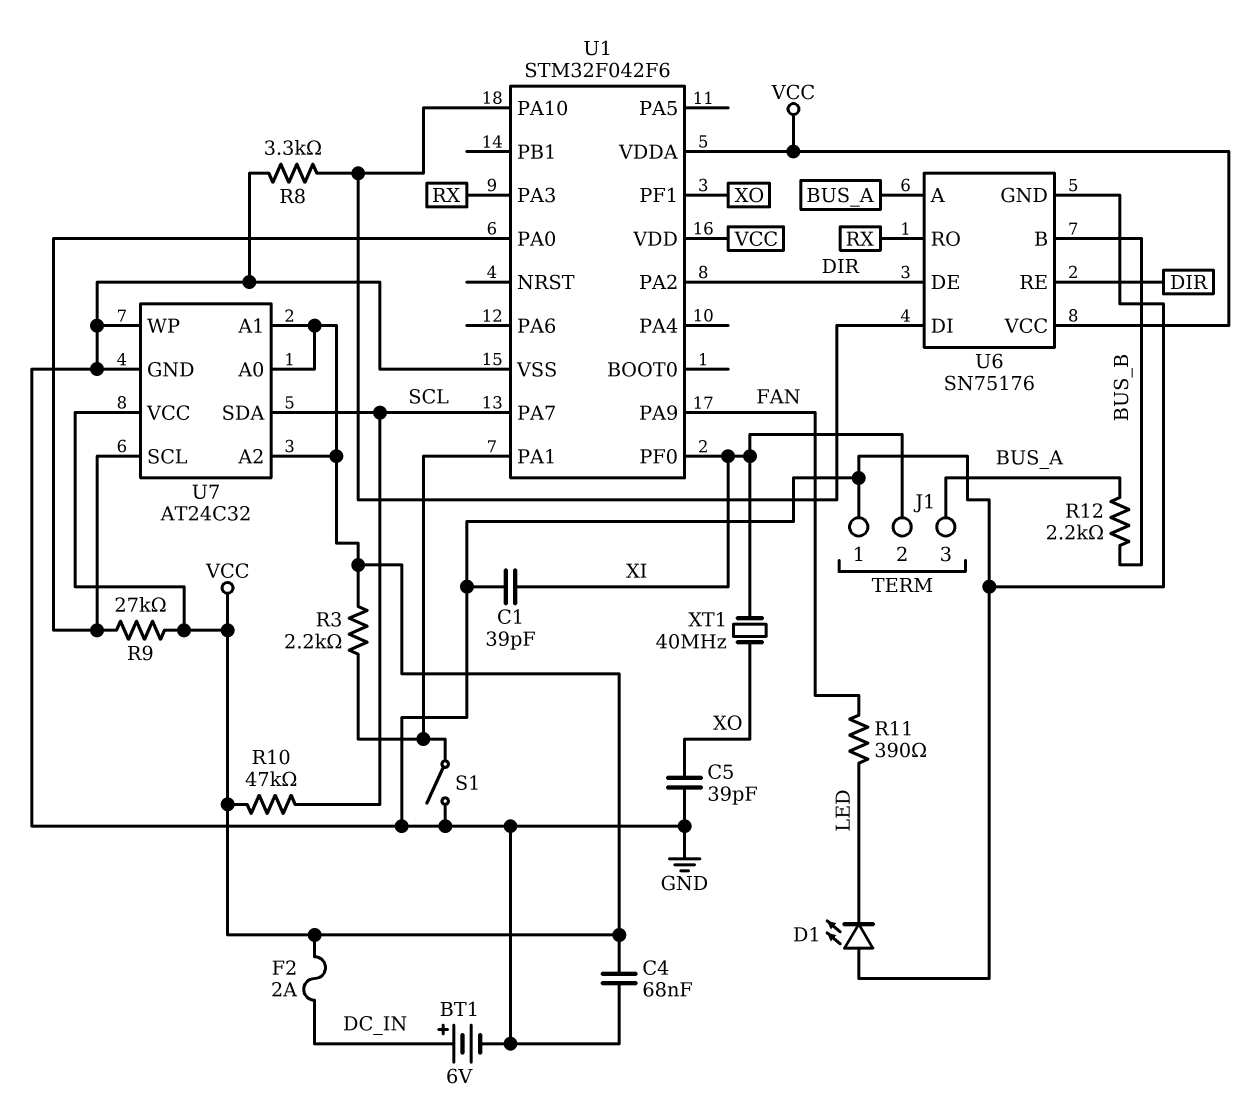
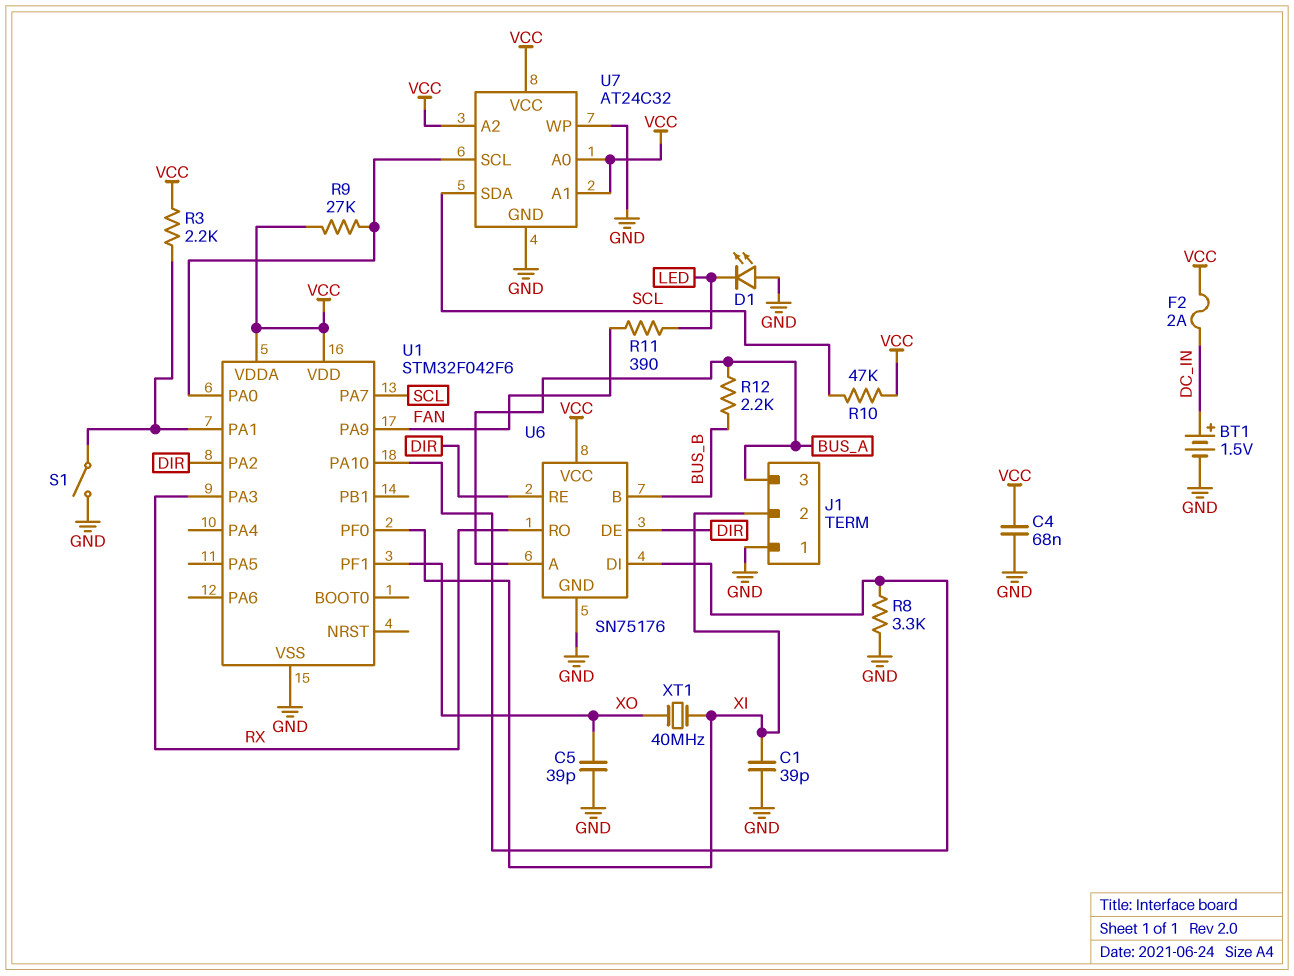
BT1: 6V (plus DC_IN, minus GND) -> 1.5V (plus DC_IN, minus GND)

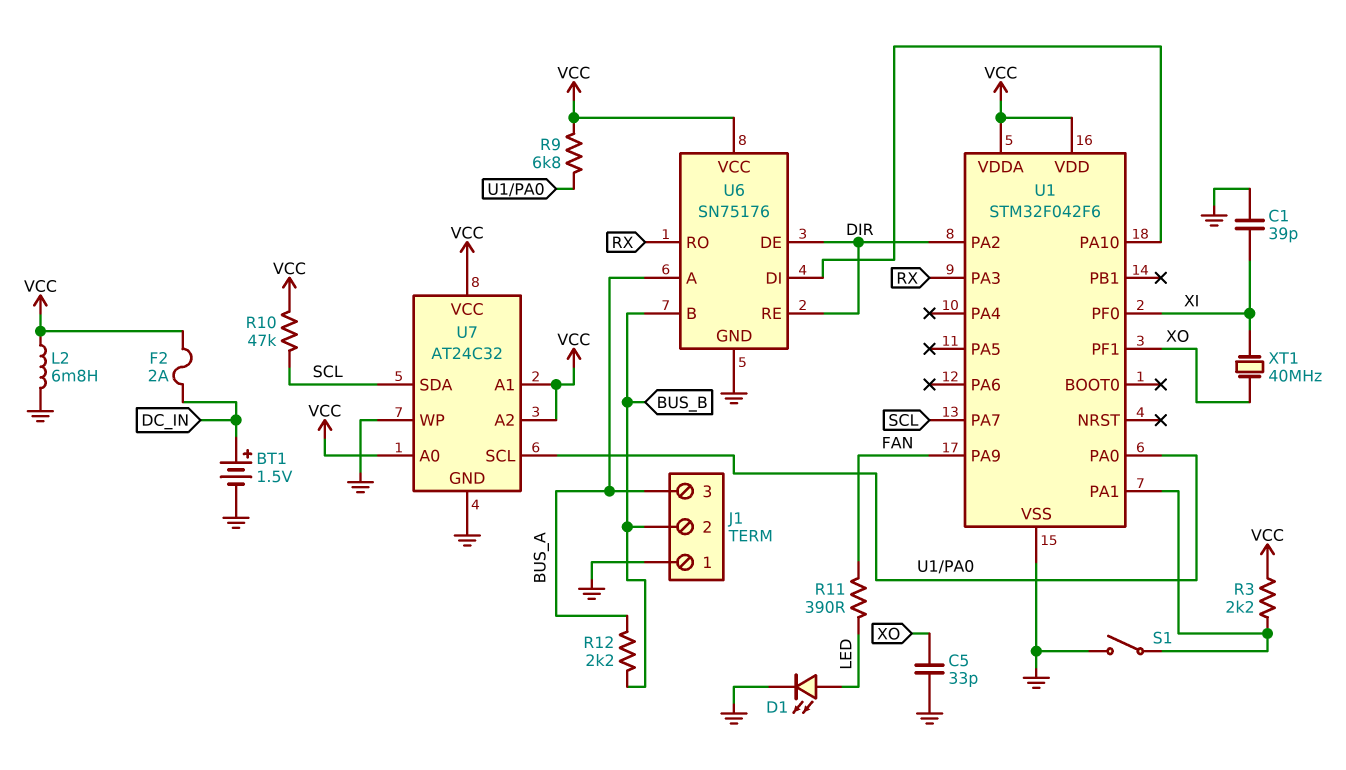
C4: 68nF (GND, VCC) -> none
C5: 39pF (GND, XO) -> 33pF (GND, XO)
D1: LED (A GND, K LED) -> LED (A LED, K GND)
J1 pin 2: XI -> BUS_B
L2: none -> 6.8mH (GND, VCC)
R8: 3.3k (GND, U1/PA10) -> none
R9: 27k (U1/PA0, VCC) -> 6.8k (U1/PA0, VCC)

